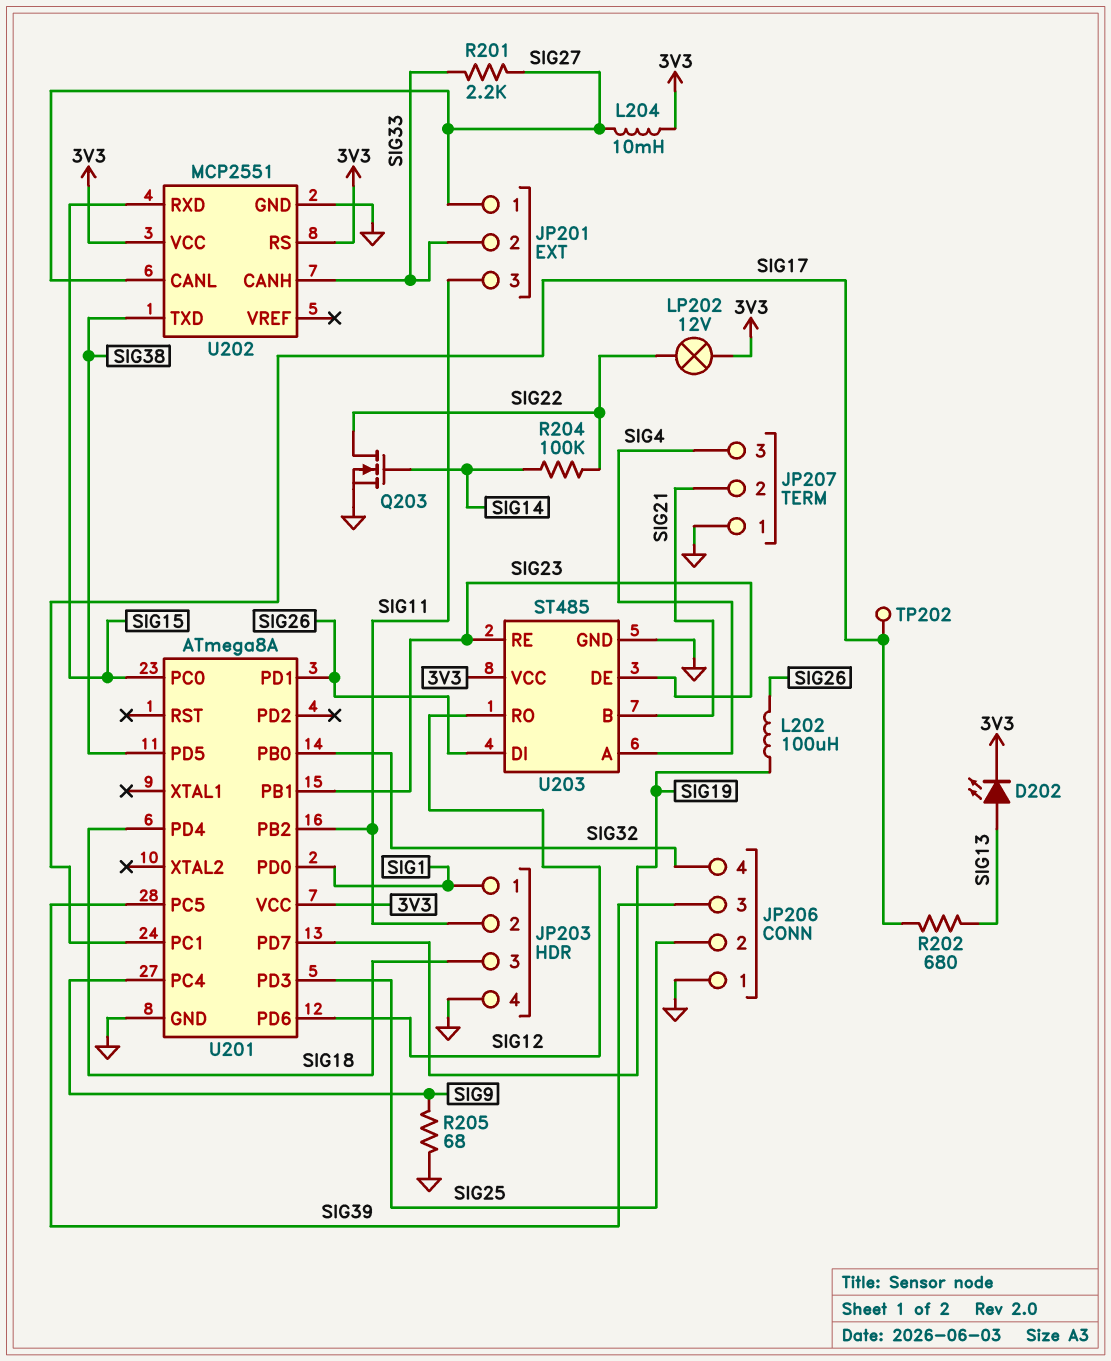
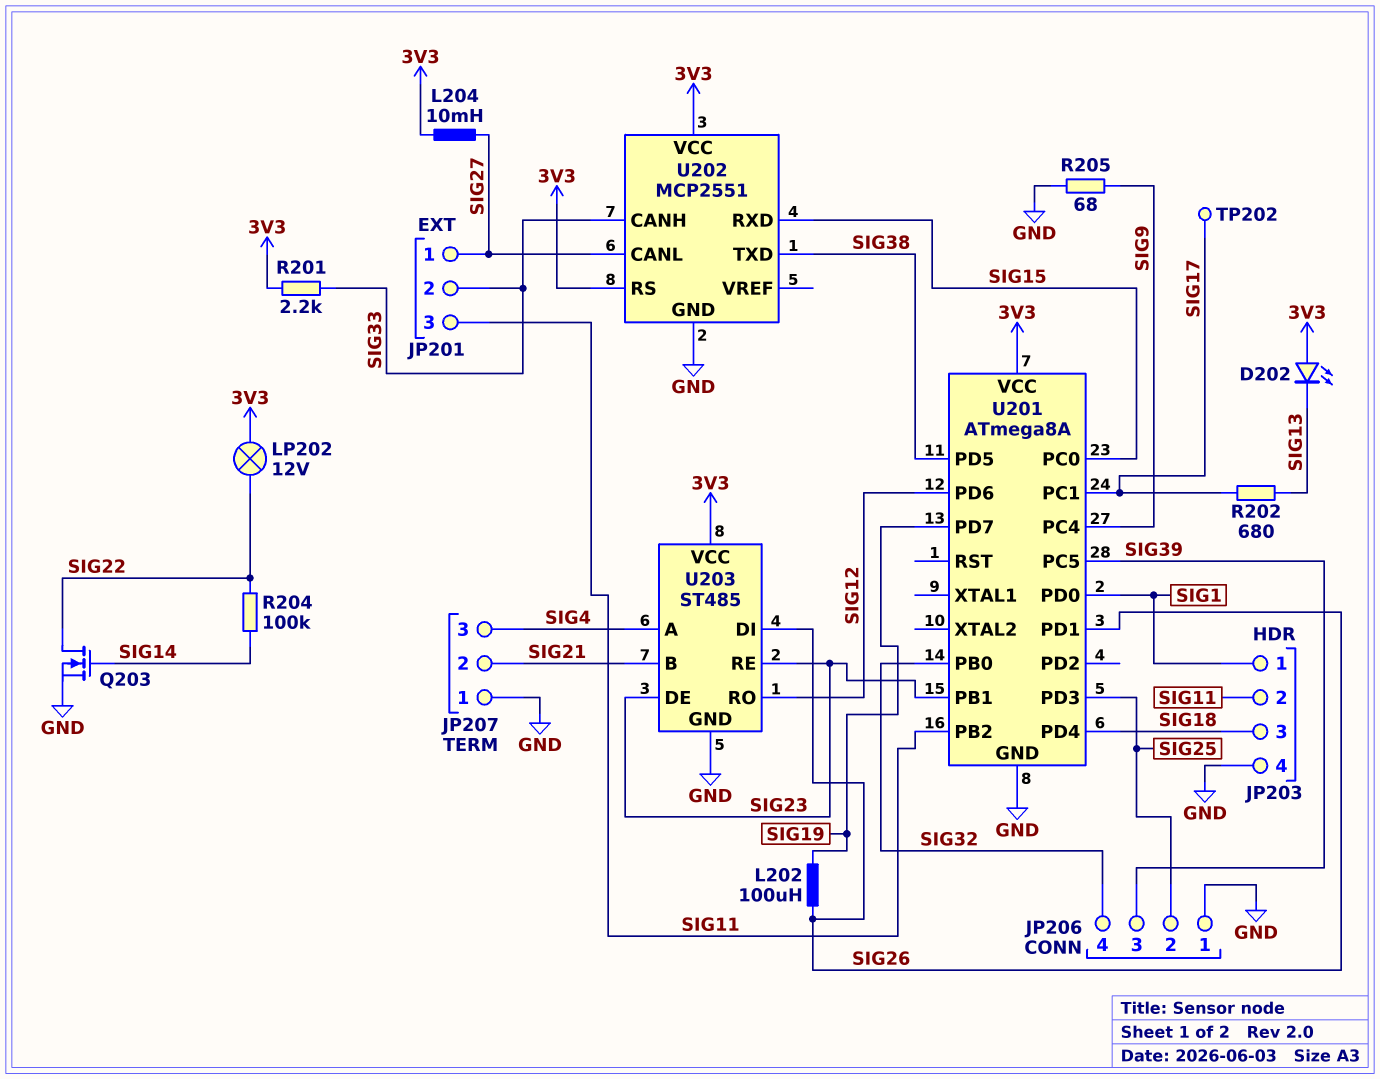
D202: LED (A SIG13, K 3V3) -> LED (A 3V3, K SIG13)
R201: 2.2k (SIG27, SIG33) -> 2.2k (3V3, SIG33)

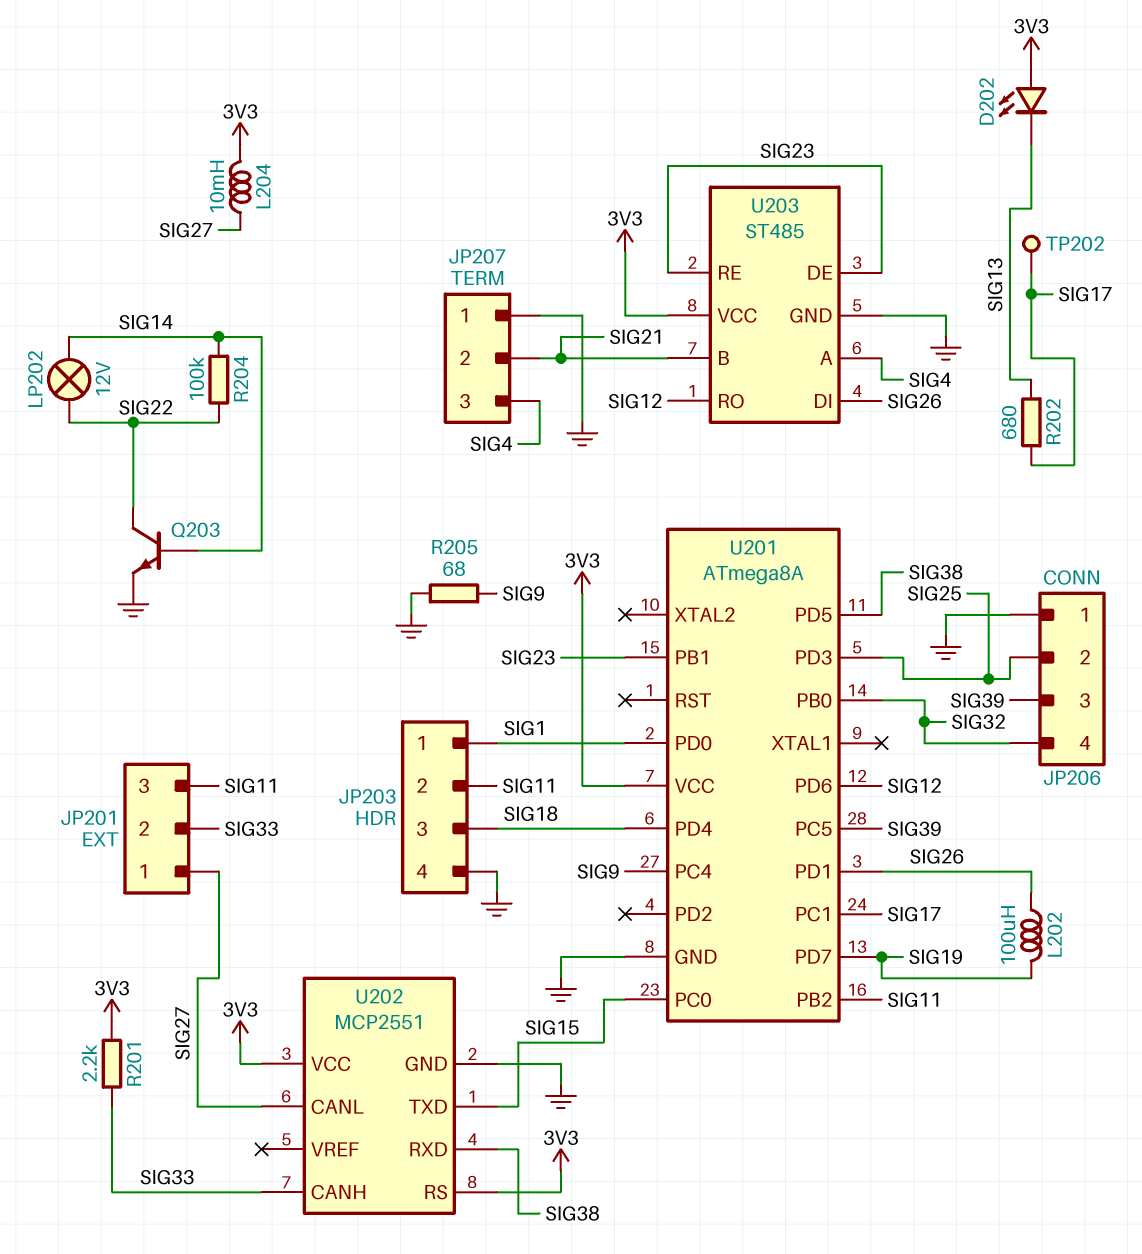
LP202: lamp 12V (3V3, SIG22) -> lamp 12V (SIG14, SIG22)
Q203: NMOS (G SIG14, D SIG22, S GND) -> NPN (B SIG14, C SIG22, E GND)
U202 pin RXD: SIG15 -> SIG38
U202 pin TXD: SIG38 -> SIG15

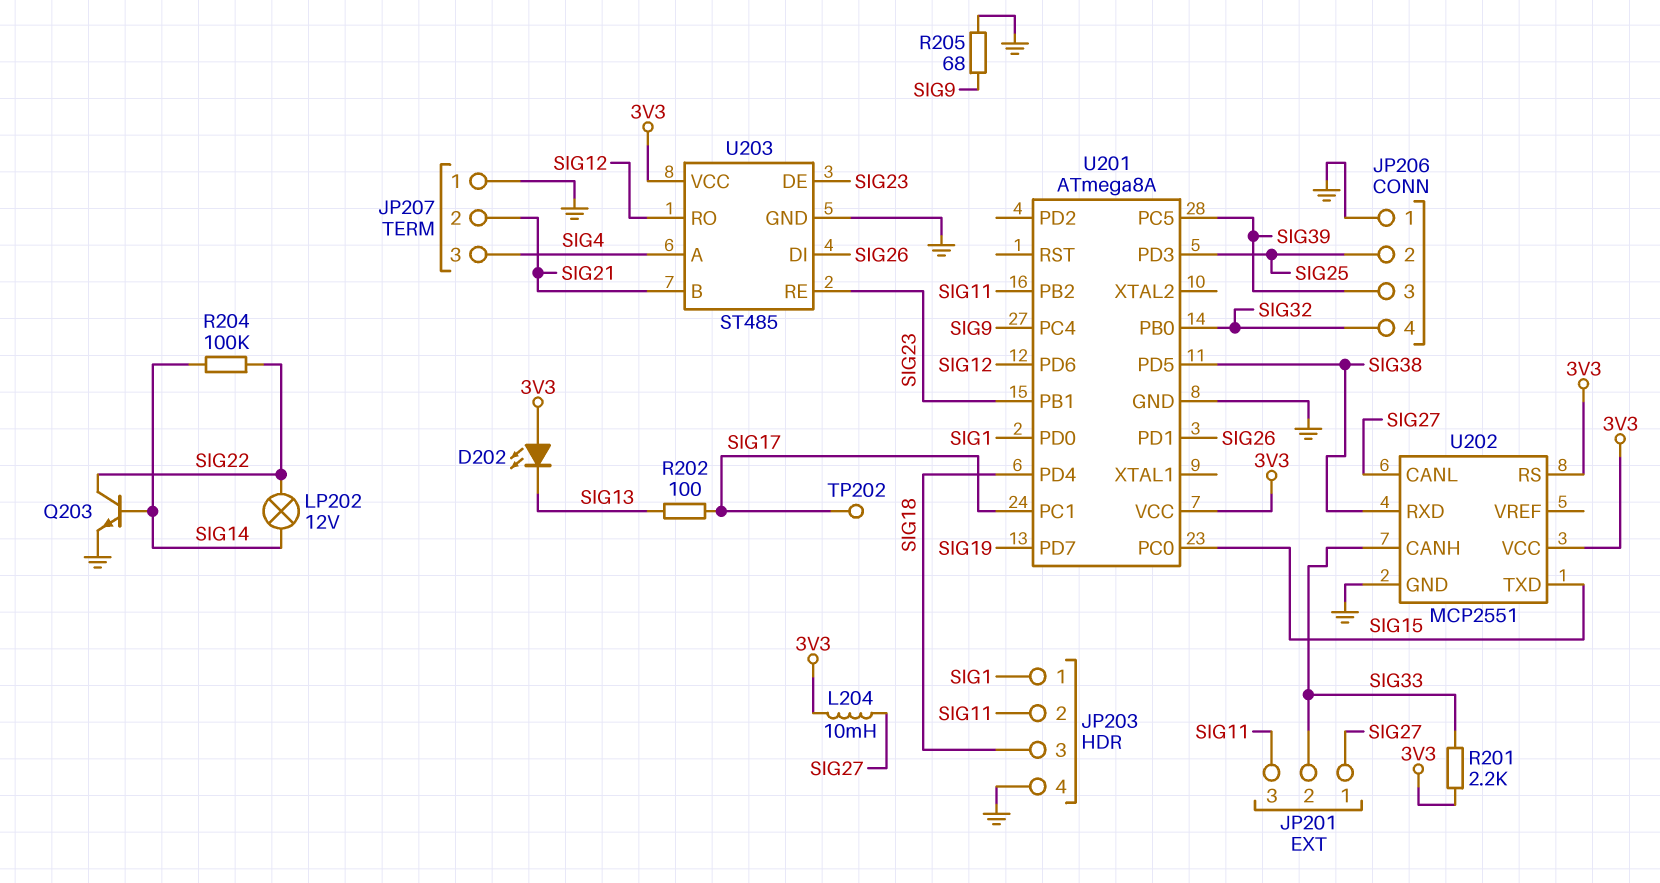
L202: 100uH (SIG19, SIG26) -> none
R202: 680 (SIG13, SIG17) -> 100 (SIG13, SIG17)

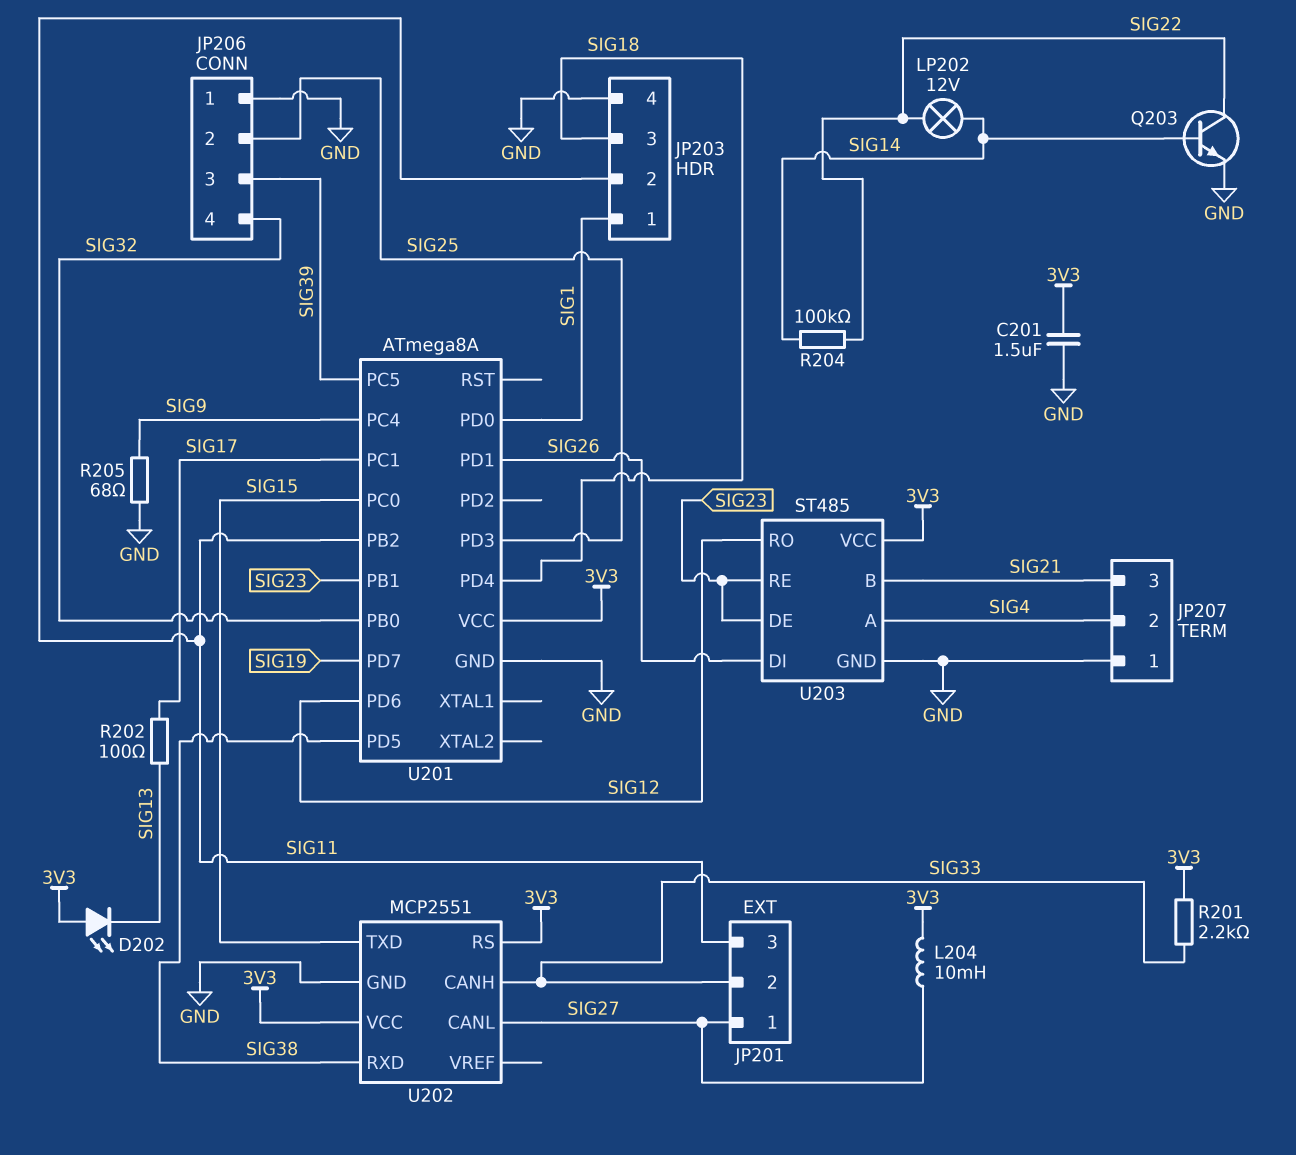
C201: none -> 1.5uF (3V3, GND)
JP207 pin 2: SIG21 -> SIG4
JP207 pin 3: SIG4 -> SIG21
TP202: test point (SIG17) -> none

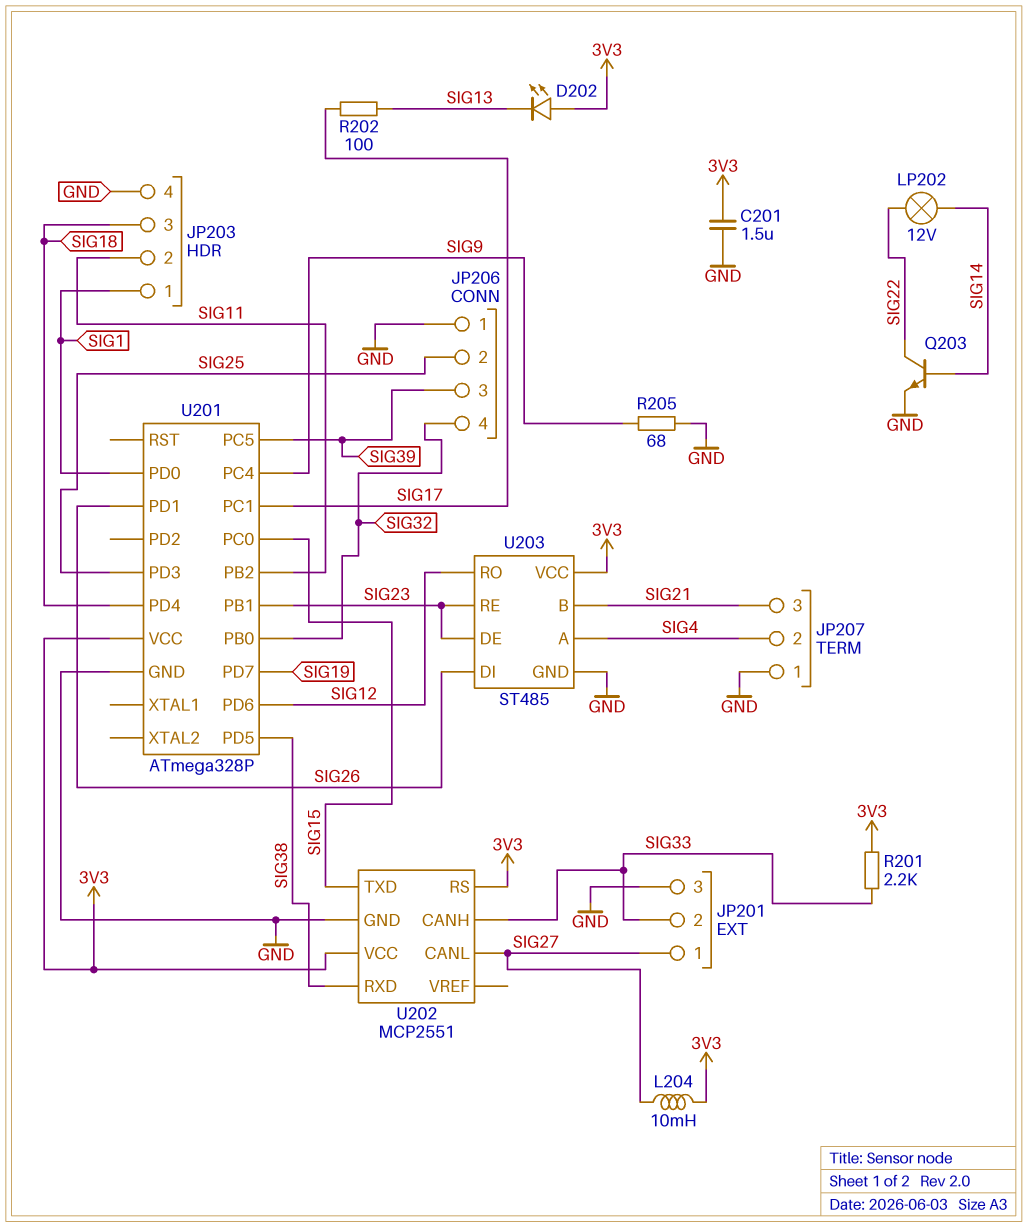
JP201 pin 3: SIG11 -> GND
R204: 100k (SIG14, SIG22) -> none
U201: ATmega8A -> ATmega328P

